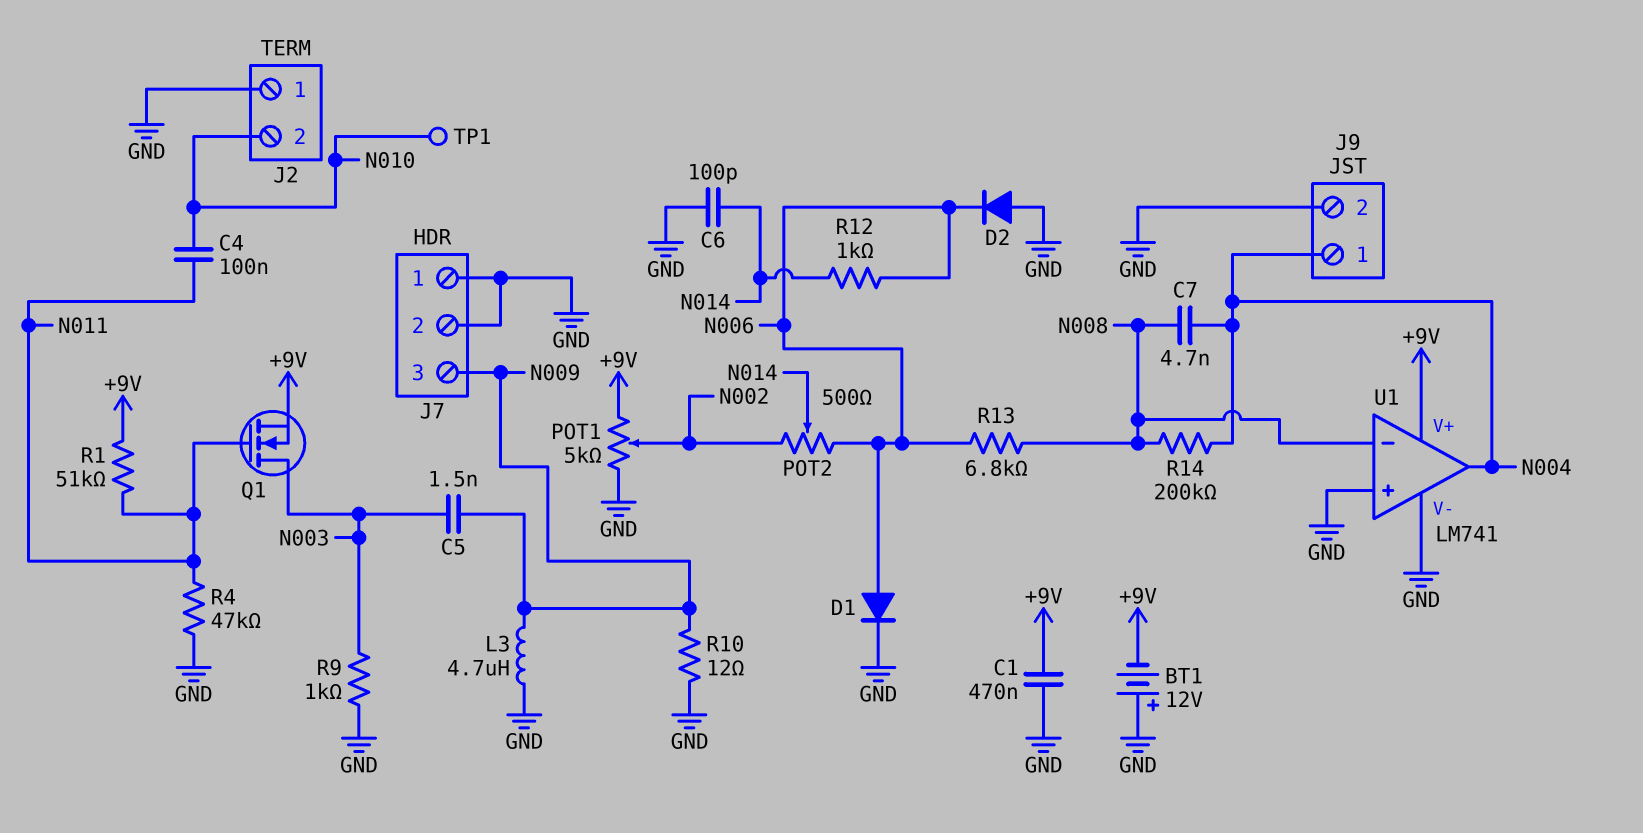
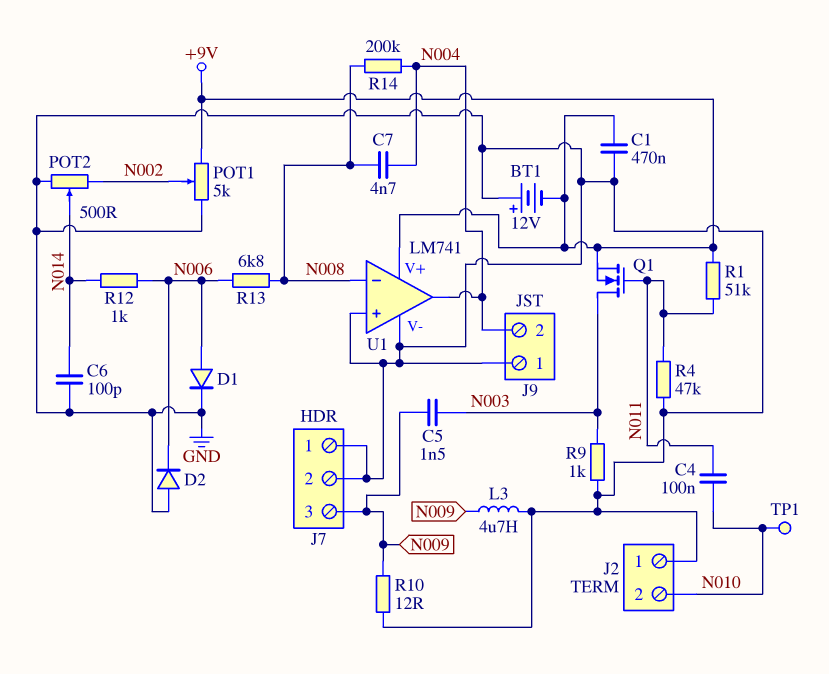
J9 pin 1: N004 -> GND
J9 pin 2: GND -> N004
POT2: 500 (N002, N006, wiper N014) -> 500 (GND, N002, wiper N014)

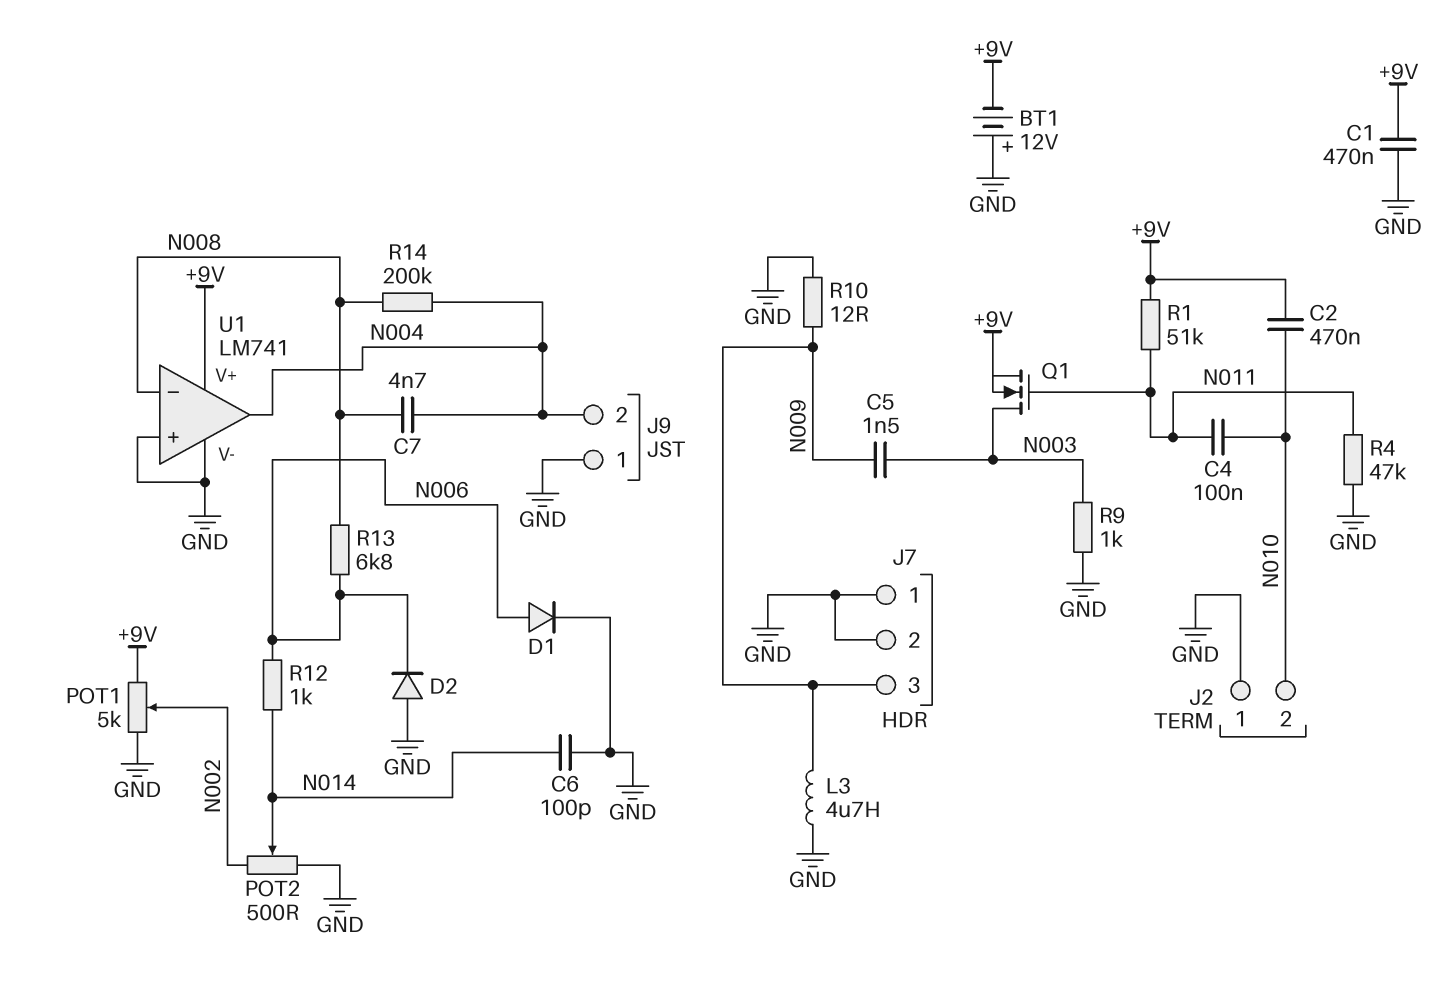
C2: none -> 470nF (+9V, N010)
TP1: test point (N010) -> none

